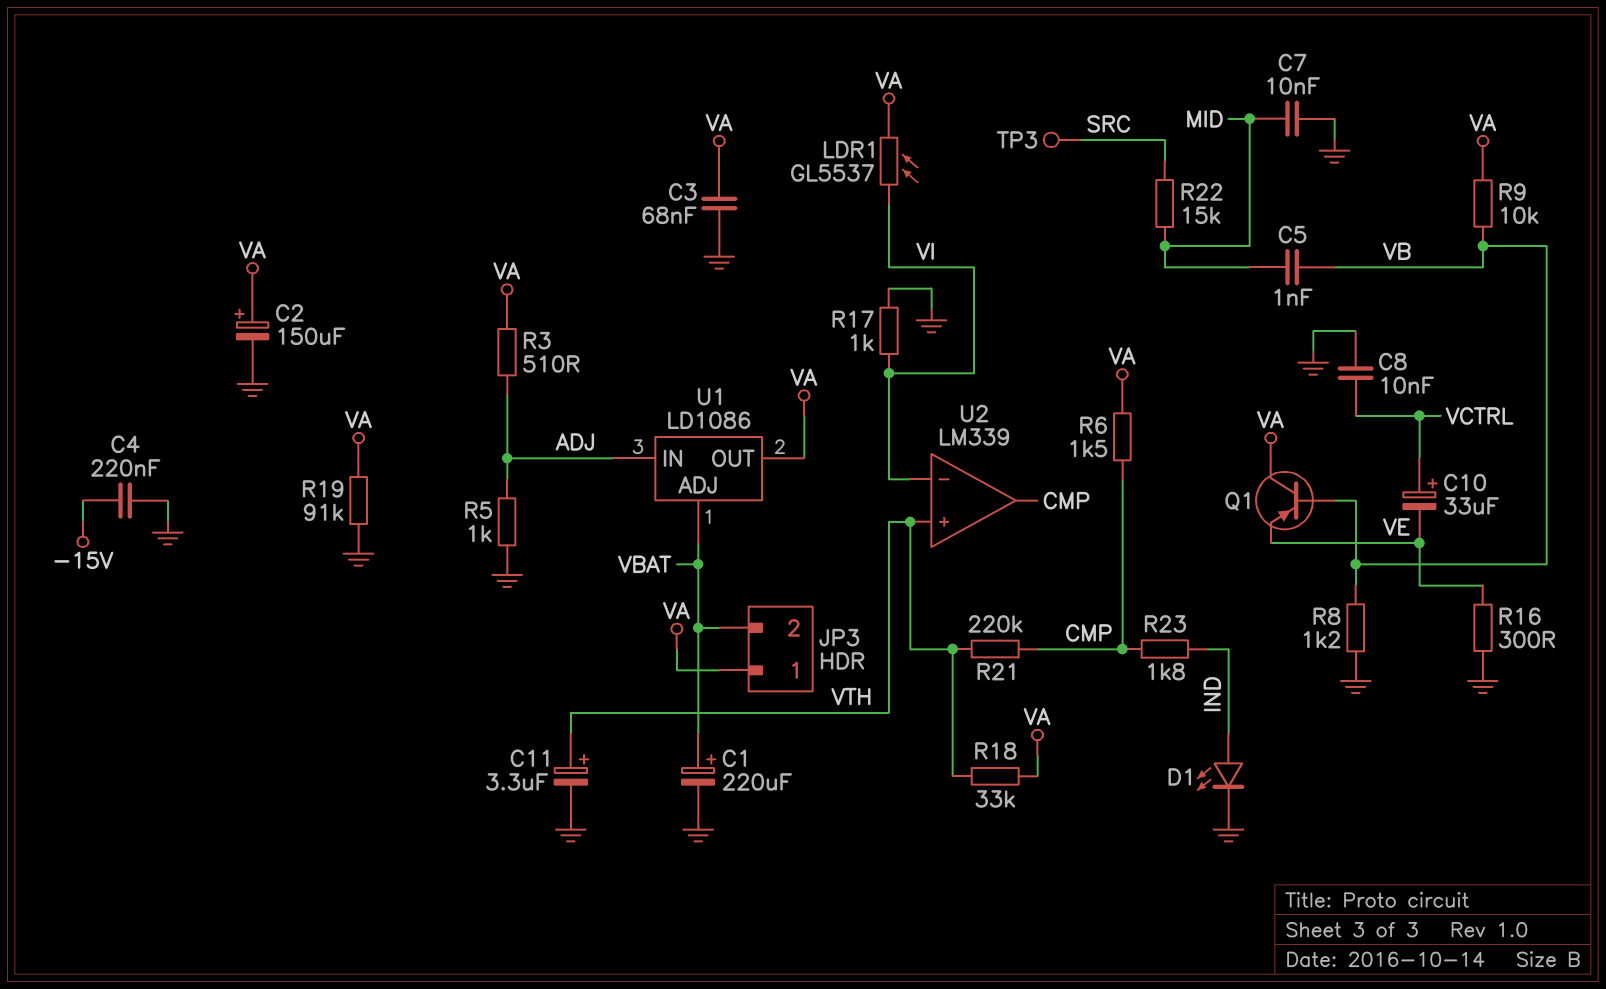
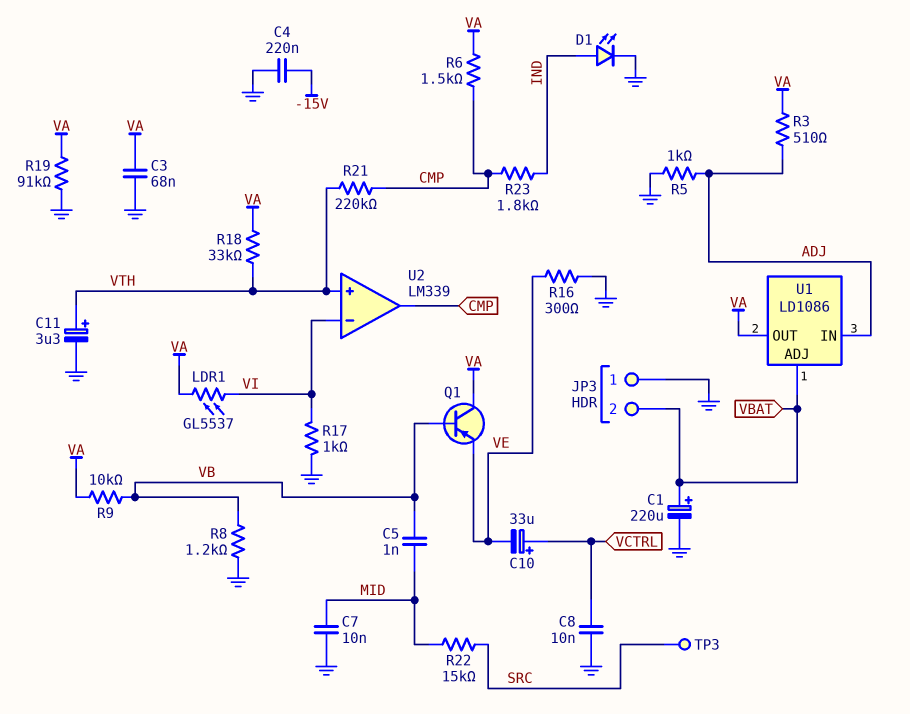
C2: 150uF (plus VA, minus GND) -> none
JP3 pin 1: VA -> GND

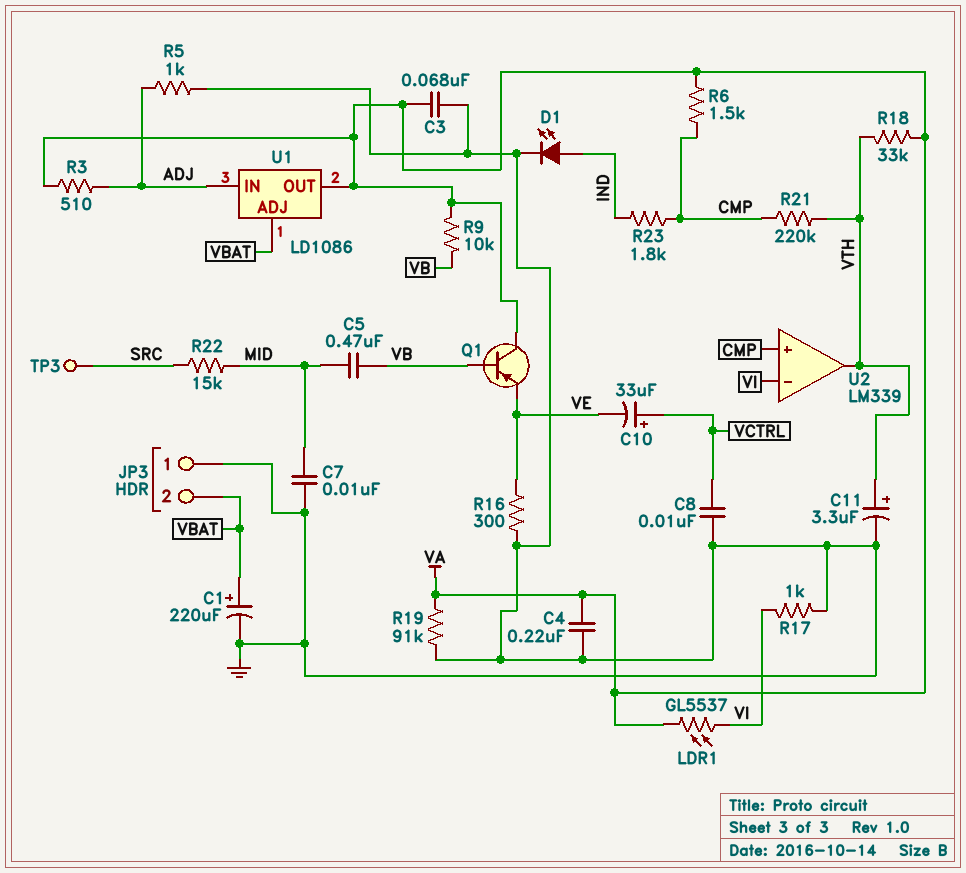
C4: 220nF (-15V, GND) -> 220nF (GND, VA)
C5: 1nF (MID, VB) -> 470nF (MID, VB)
R8: 1.2k (GND, VB) -> none
U2 pin in+: VTH -> CMP
U2 pin out: CMP -> VTH

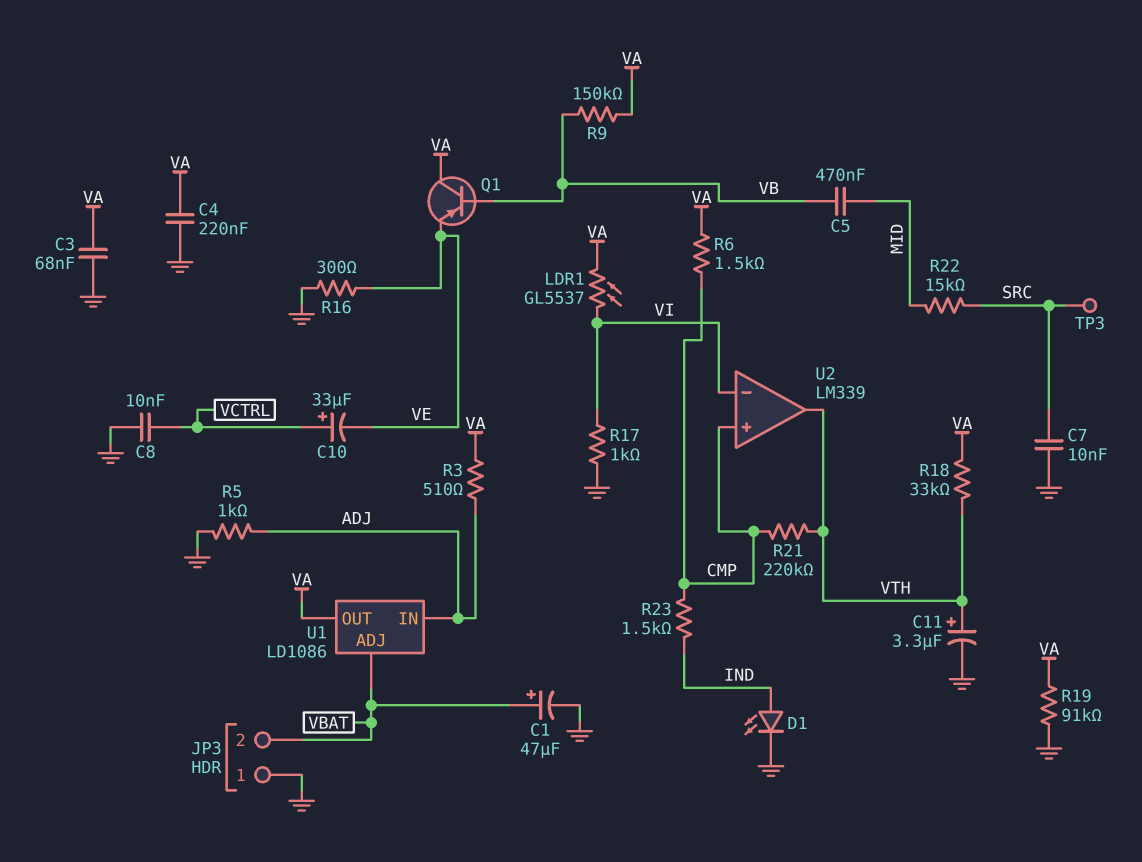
C1: 220uF (plus VBAT, minus GND) -> 47uF (plus VBAT, minus GND)
C7: 10nF (GND, MID) -> 10nF (GND, SRC)
R9: 10k (VA, VB) -> 150k (VA, VB)
R23: 1.8k (CMP, IND) -> 1.5k (CMP, IND)

